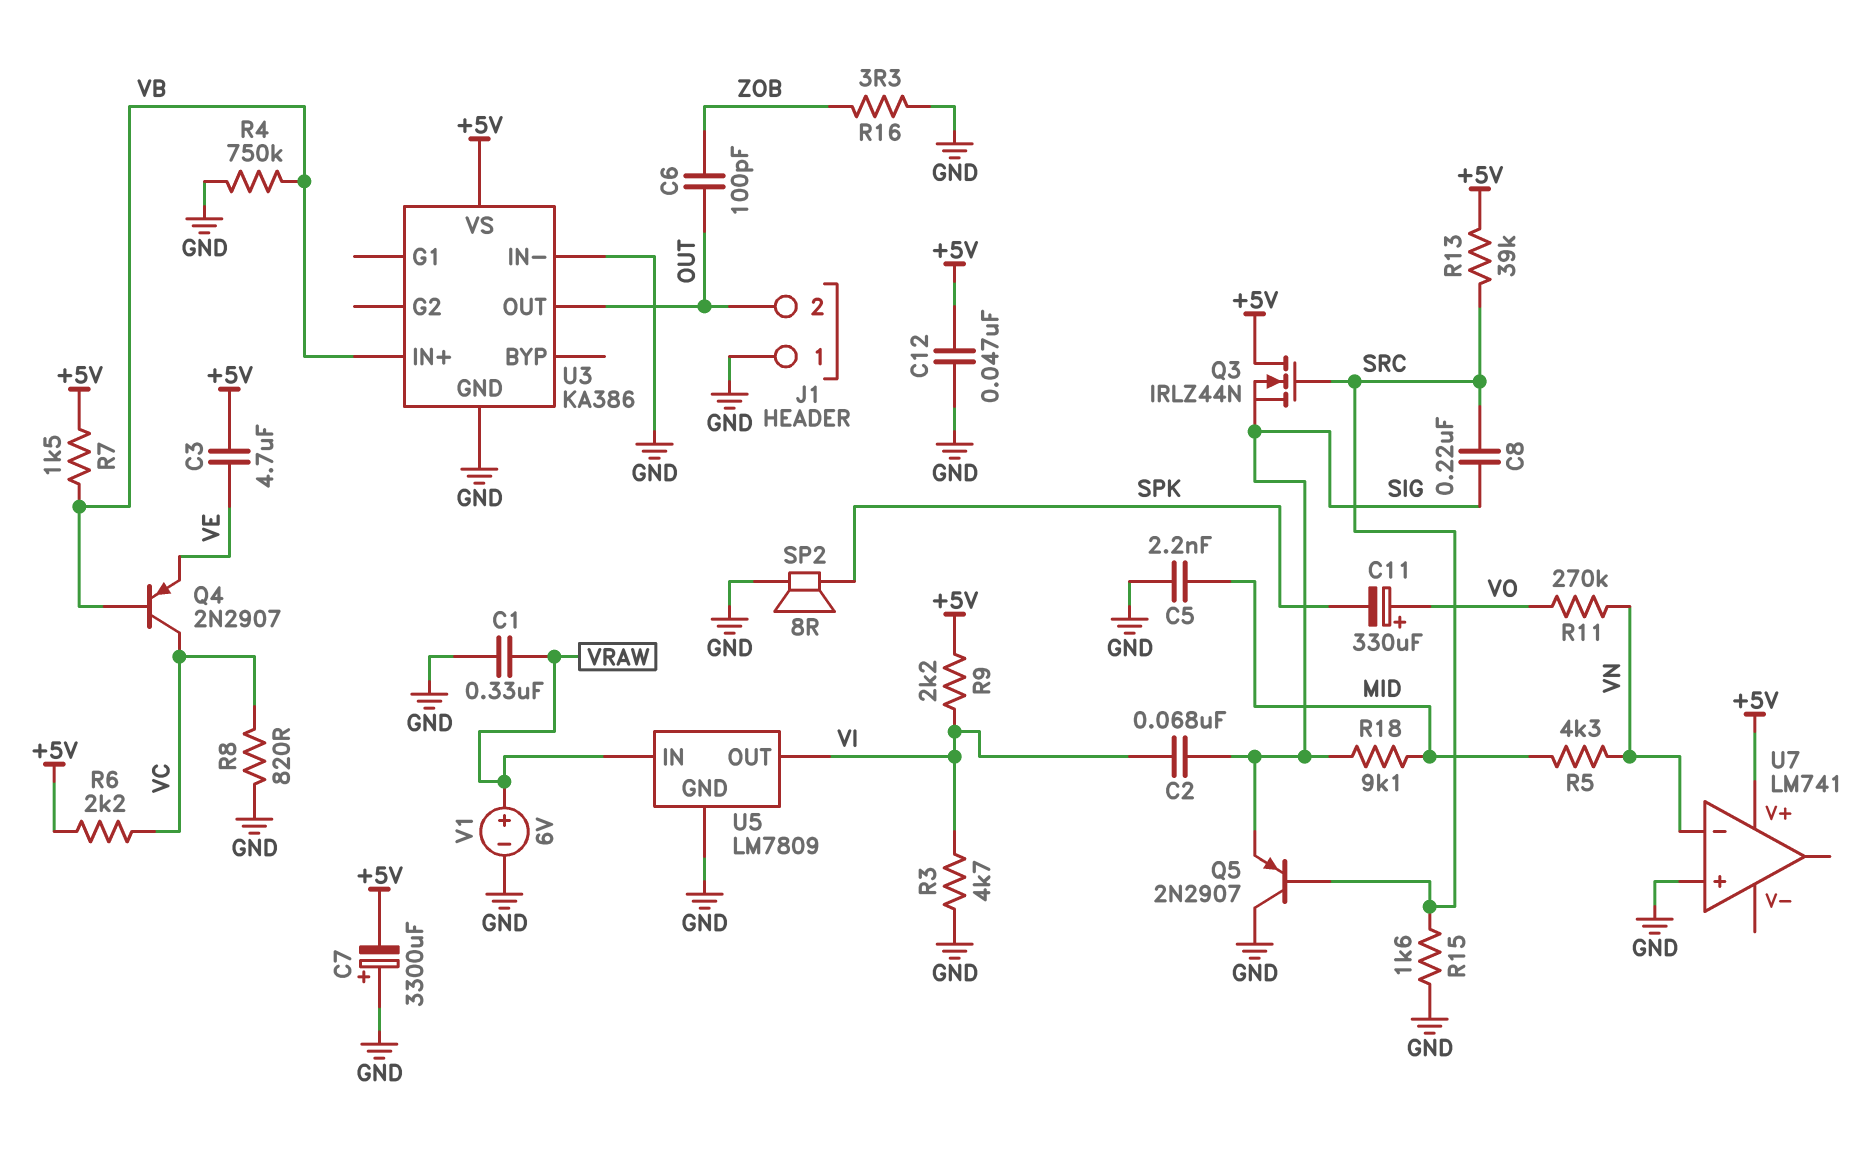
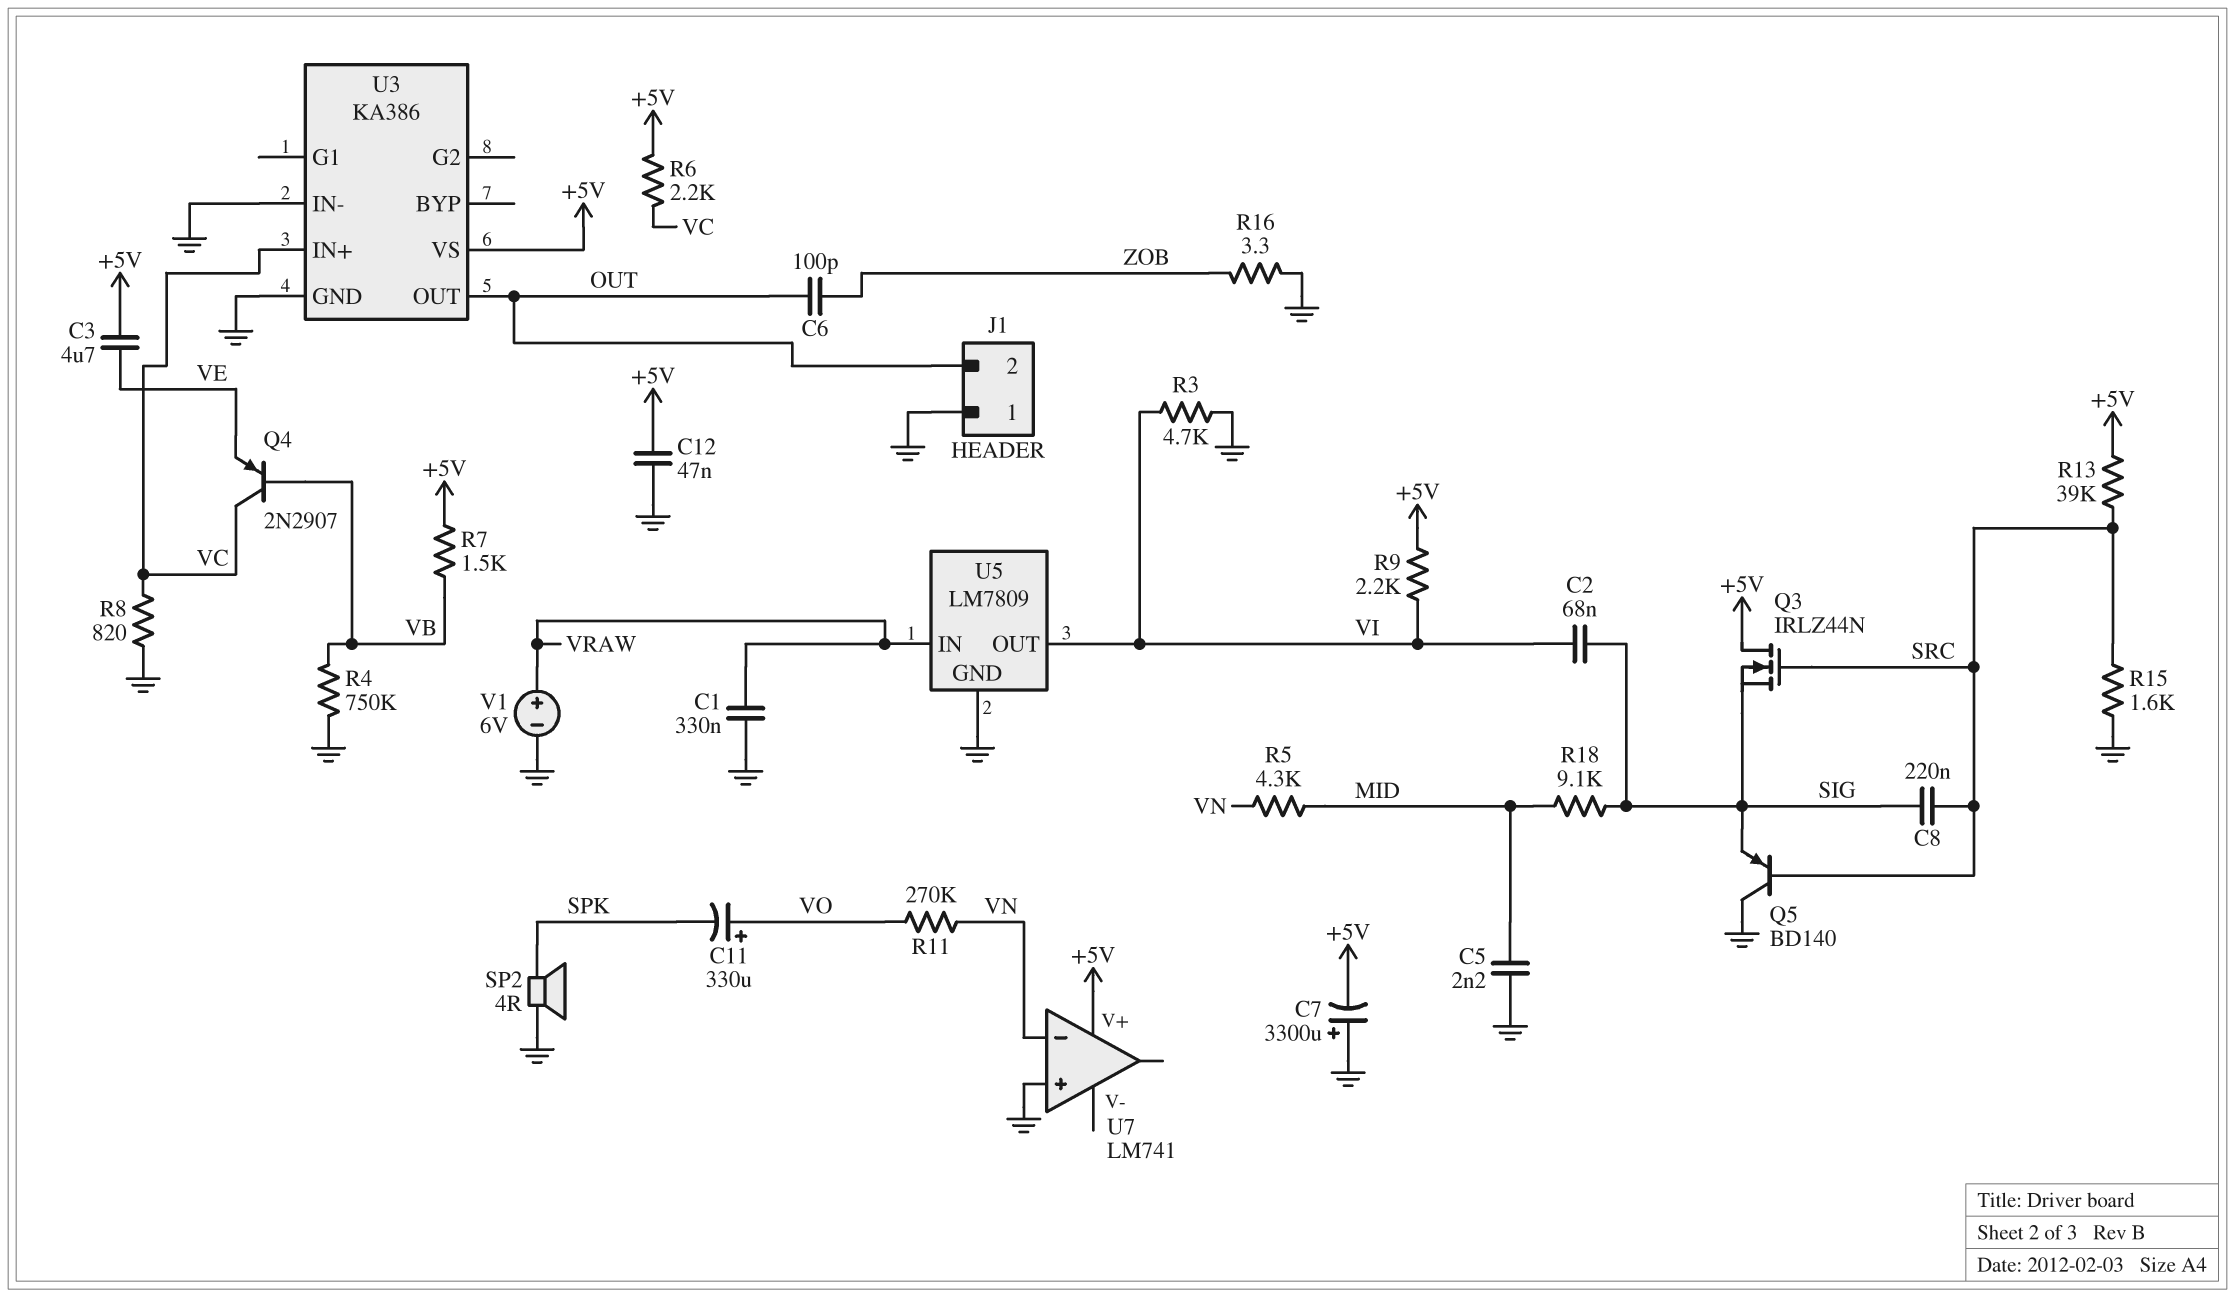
Q5: PNP 2N2907 (B SRC, C GND, E SIG) -> PNP BD140 (B SRC, C GND, E SIG)
SP2: speaker 8R (GND, SPK) -> speaker 4R (GND, SPK)
U3 pin IN+: VB -> VC

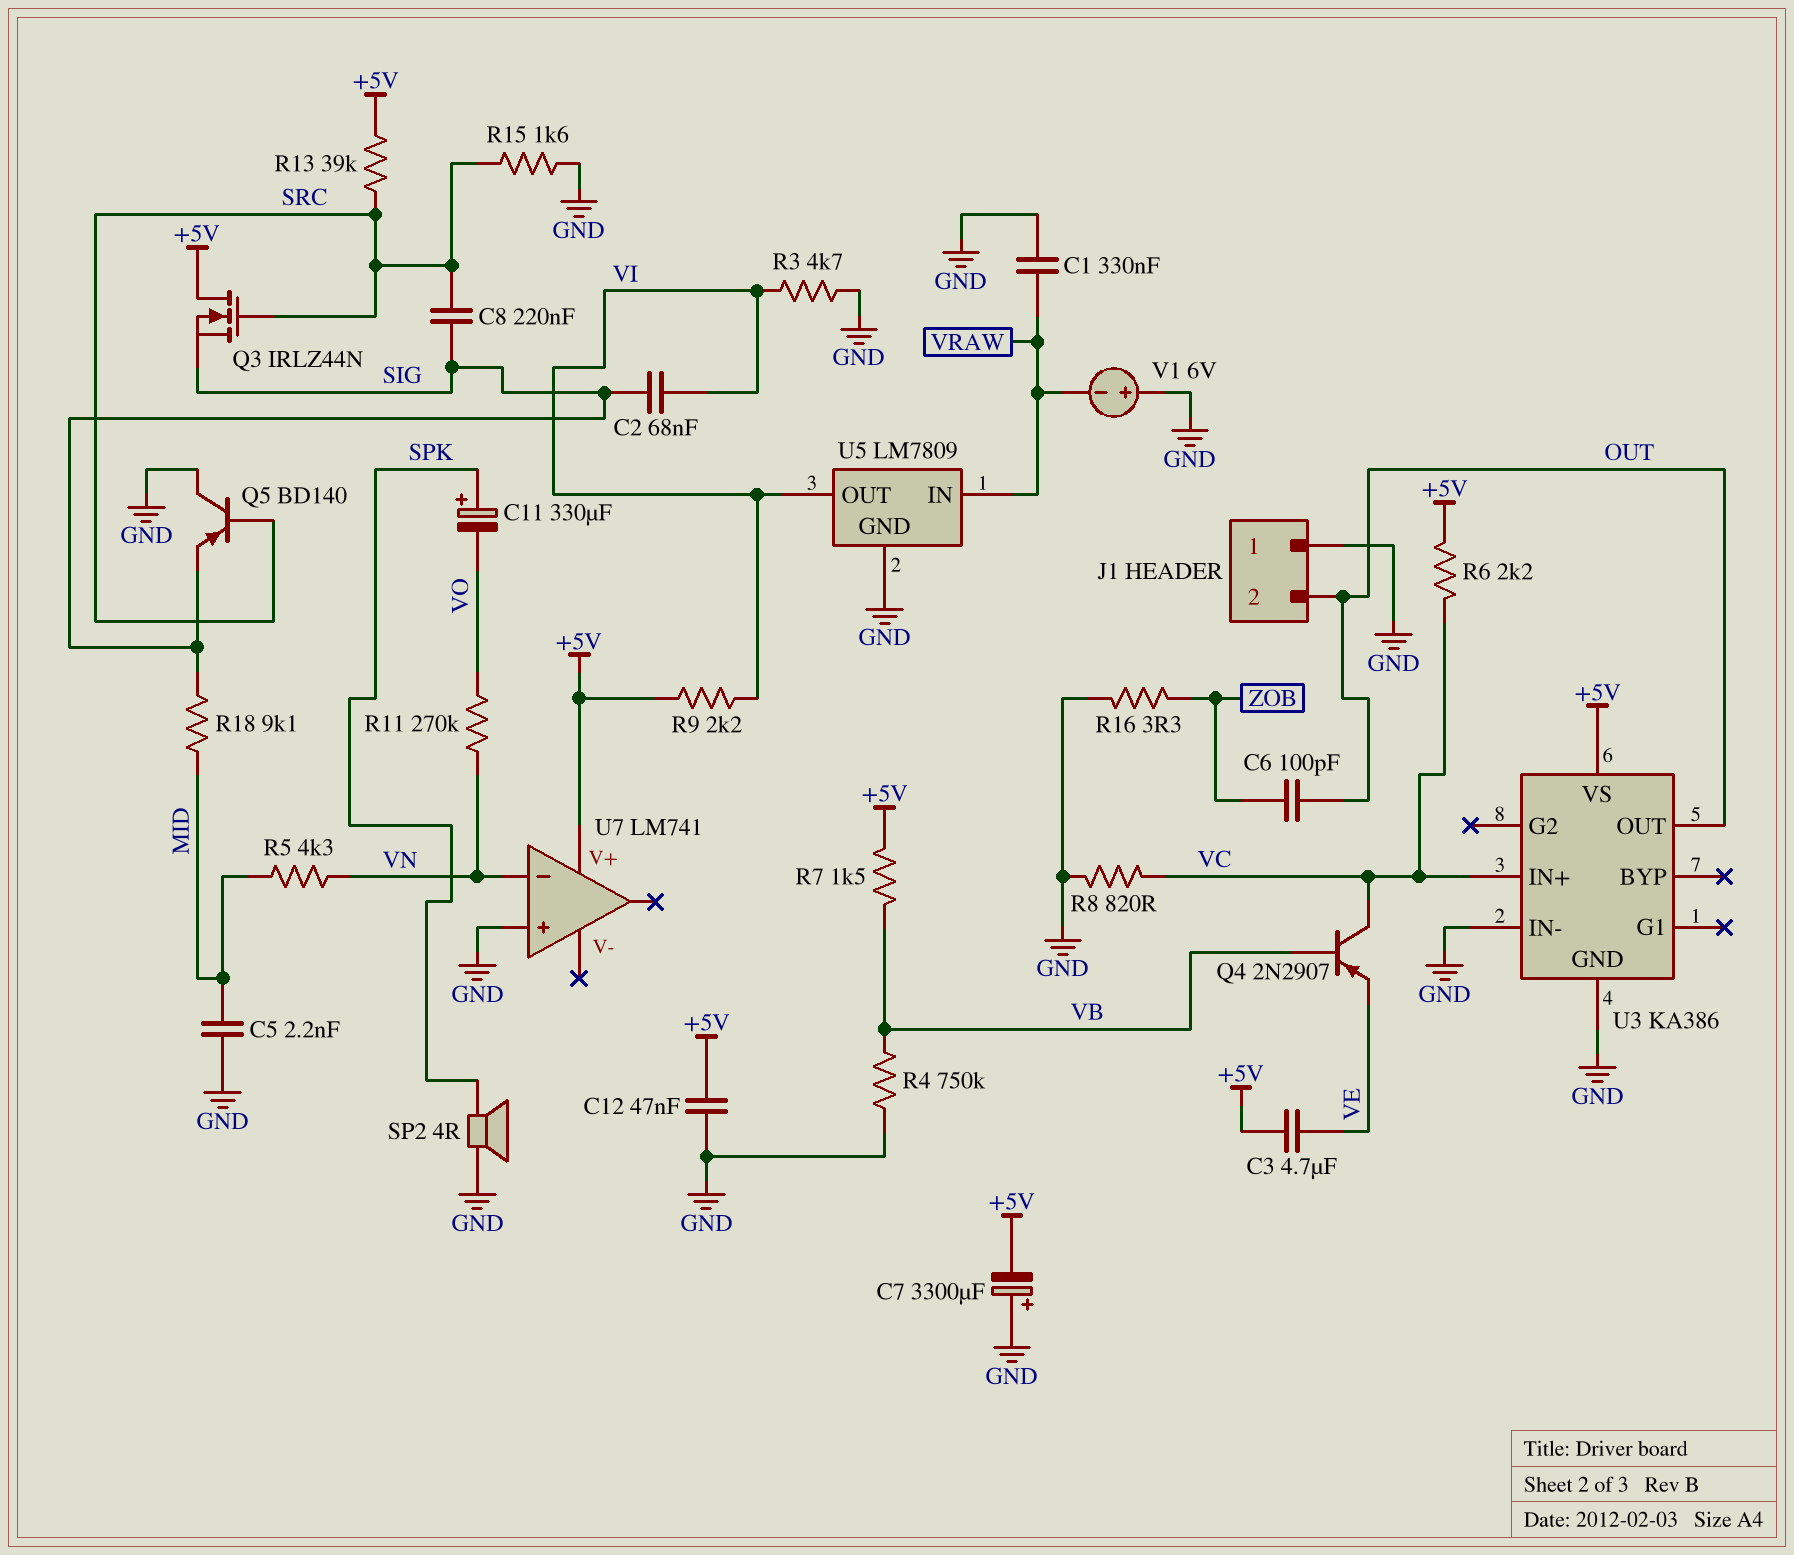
C11: 330uF (plus VO, minus SPK) -> 330uF (plus SPK, minus VO)
V1: 6V (plus VRAW, minus GND) -> 6V (plus GND, minus VRAW)

